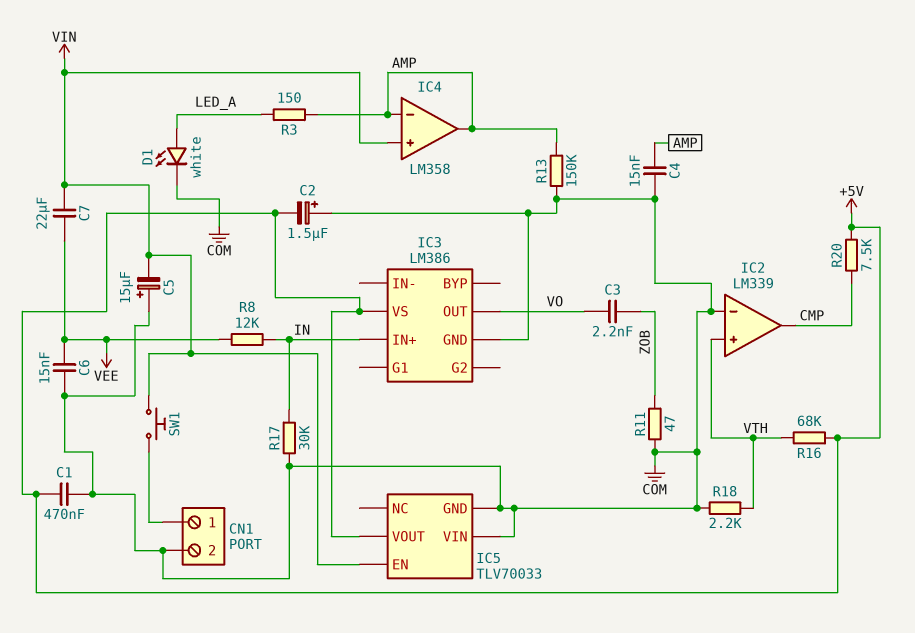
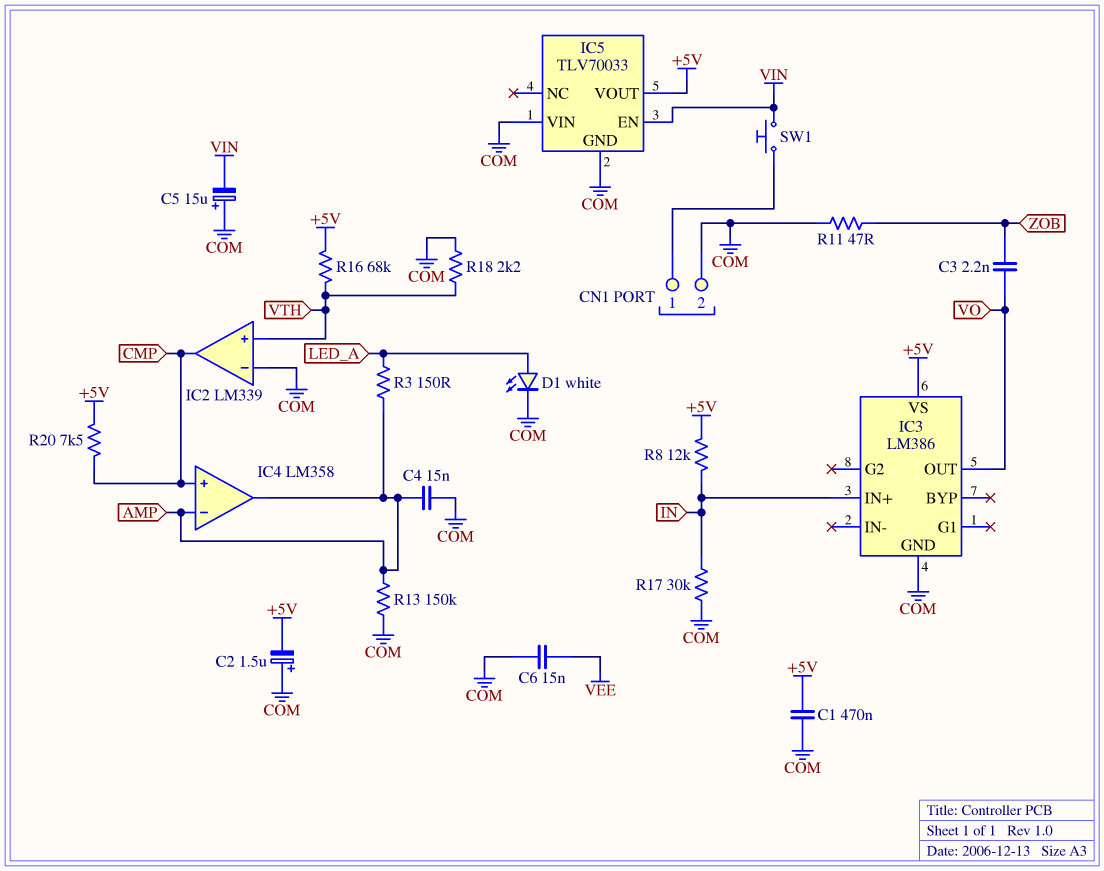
C7: 22uF (VEE, VIN) -> none
IC4 pin in+: VIN -> CMP
R8: 12k (IN, VEE) -> 12k (+5V, IN)

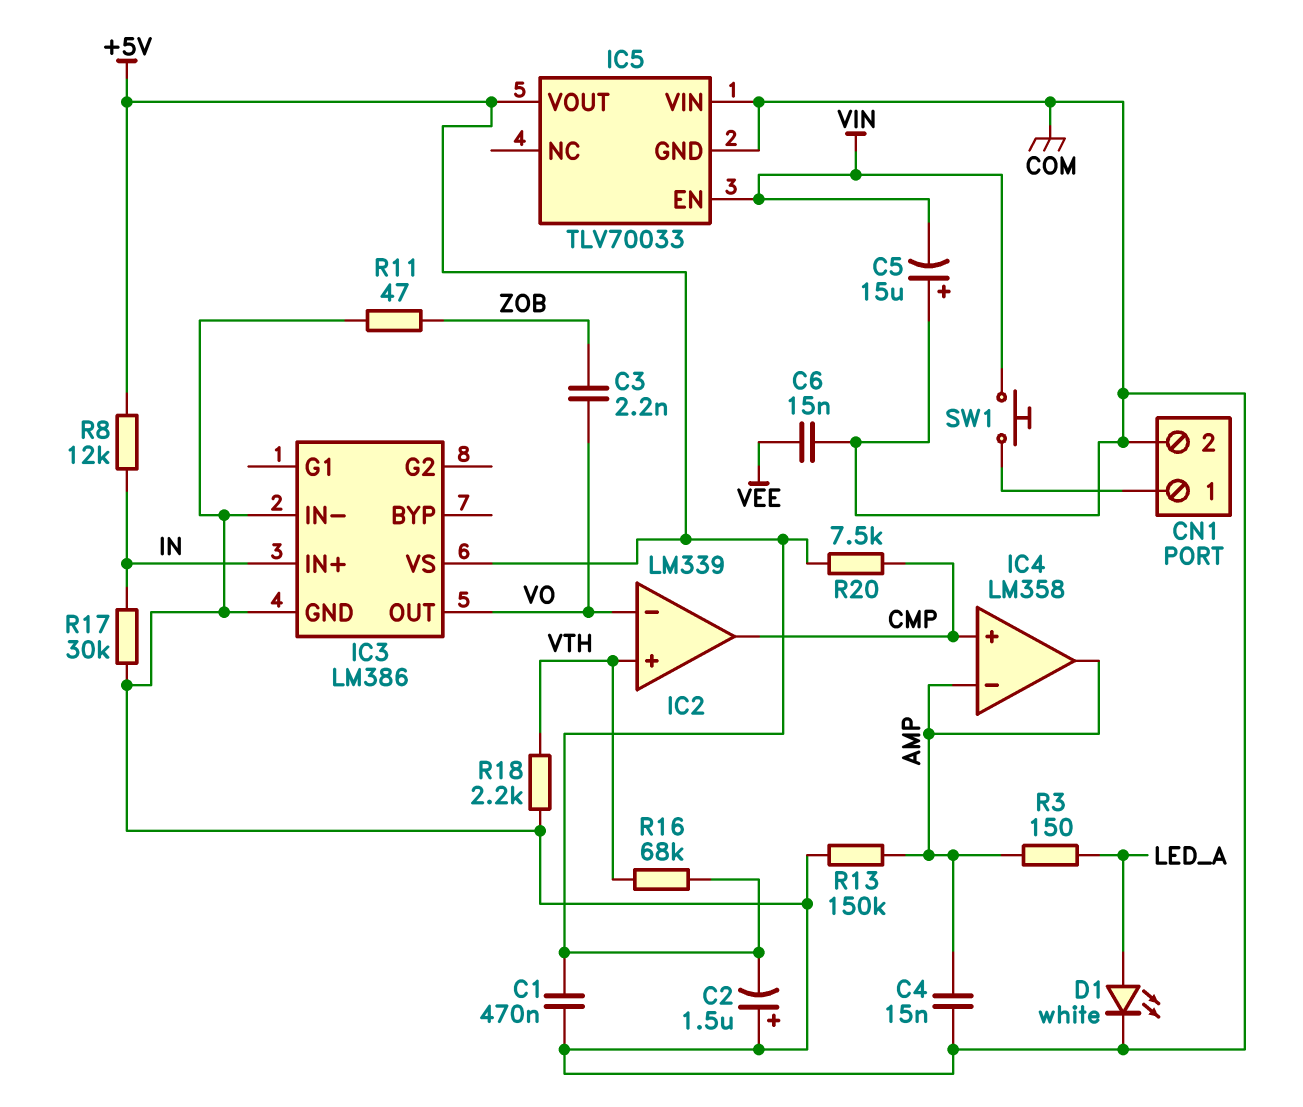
IC2 pin in-: COM -> VO
IC3 pin IN-: none -> COM

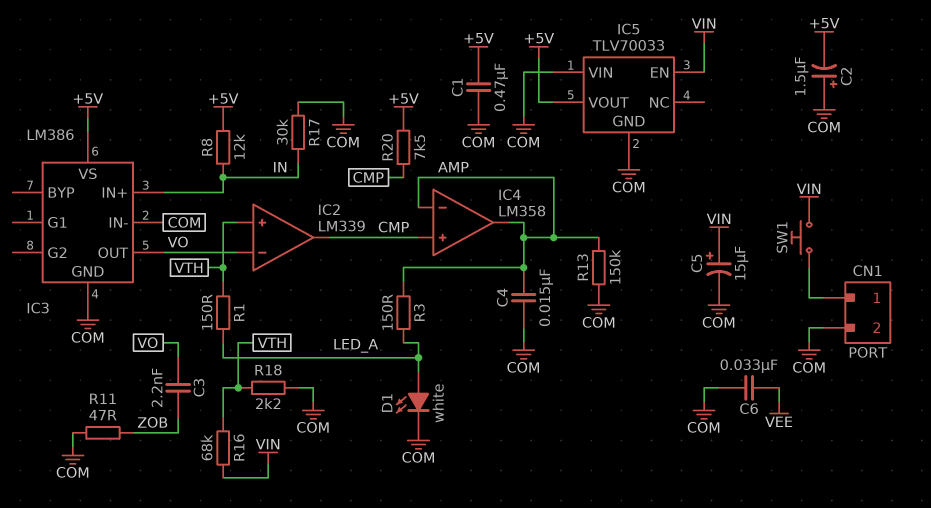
C5: 15uF (plus COM, minus VIN) -> 15uF (plus VIN, minus COM)
C6: 15nF (COM, VEE) -> 33nF (COM, VEE)
R1: none -> 150 (LED_A, VTH)
R16: 68k (+5V, VTH) -> 68k (VIN, VTH)

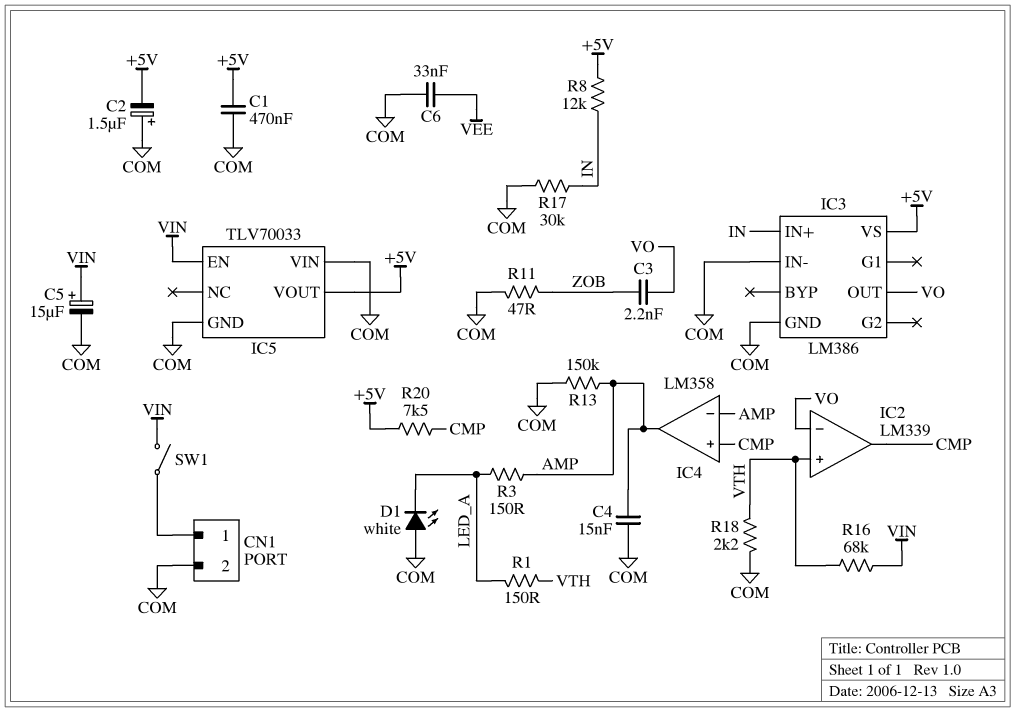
D1: LED white (A LED_A, K COM) -> LED white (A COM, K LED_A)
SW1: button (CN1/1, VIN) -> switch (CN1/1, VIN)

